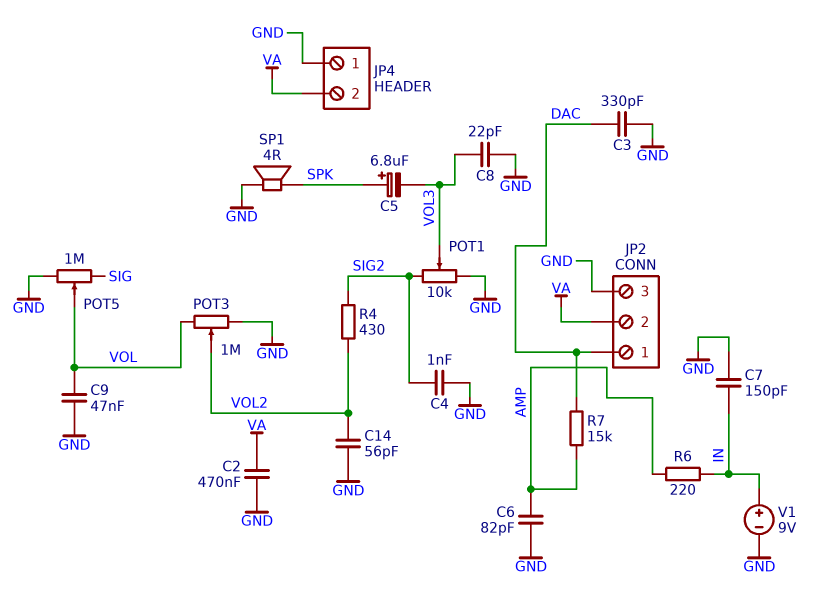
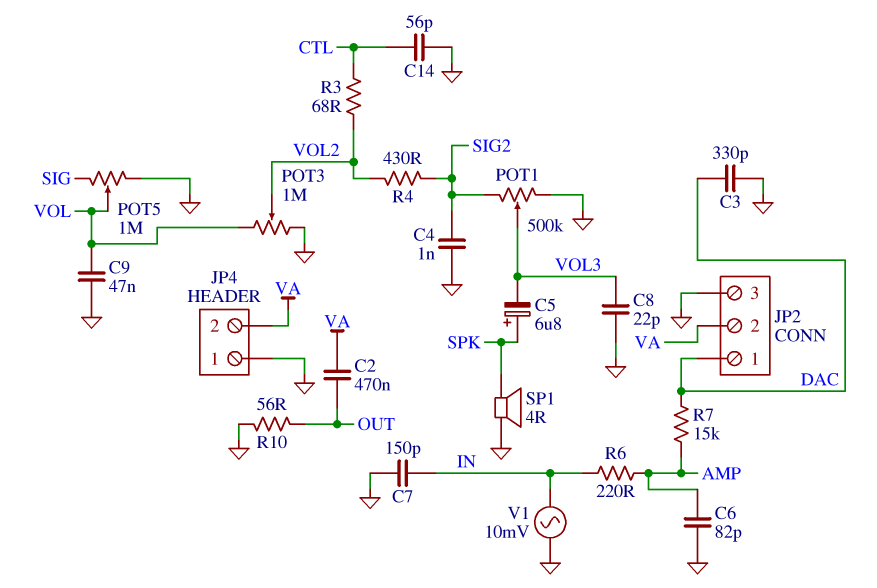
C2: 470nF (GND, VA) -> 470nF (OUT, VA)
C14: 56pF (GND, VOL2) -> 56pF (CTL, GND)
POT1: 10k (GND, SIG2, wiper VOL3) -> 500k (GND, SIG2, wiper VOL3)
R3: none -> 68 (CTL, VOL2)
R10: none -> 56 (GND, OUT)
V1: 9V (plus IN, minus GND) -> AC 10mV (GND, IN)

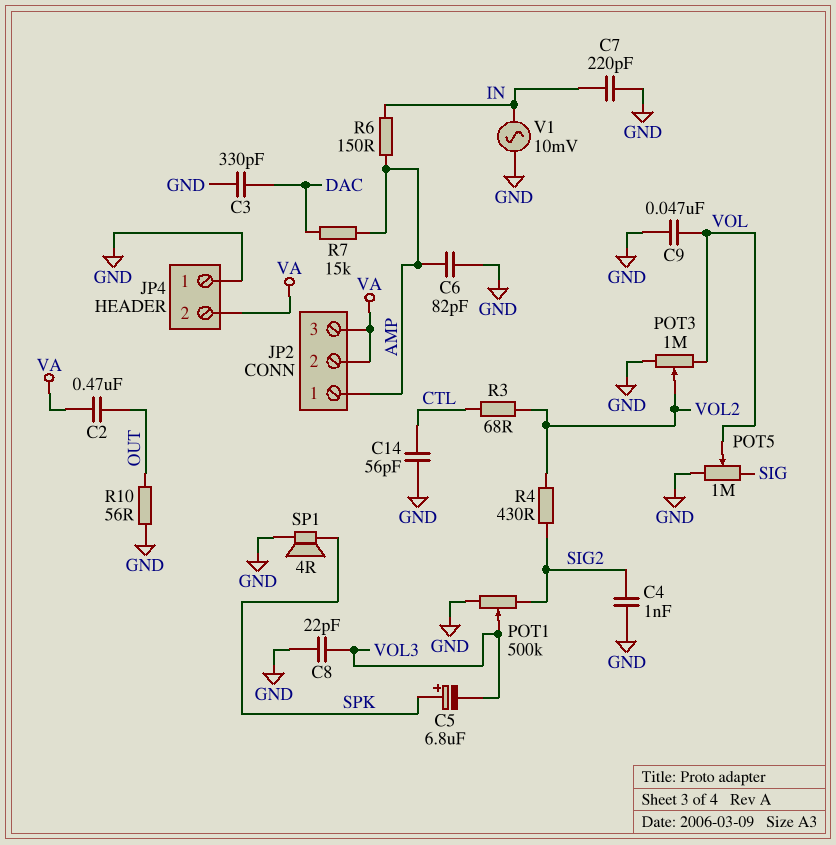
C7: 150pF (GND, IN) -> 220pF (GND, IN)
JP2 pin 1: DAC -> AMP
JP2 pin 3: GND -> VA
R6: 220 (AMP, IN) -> 150 (AMP, IN)

